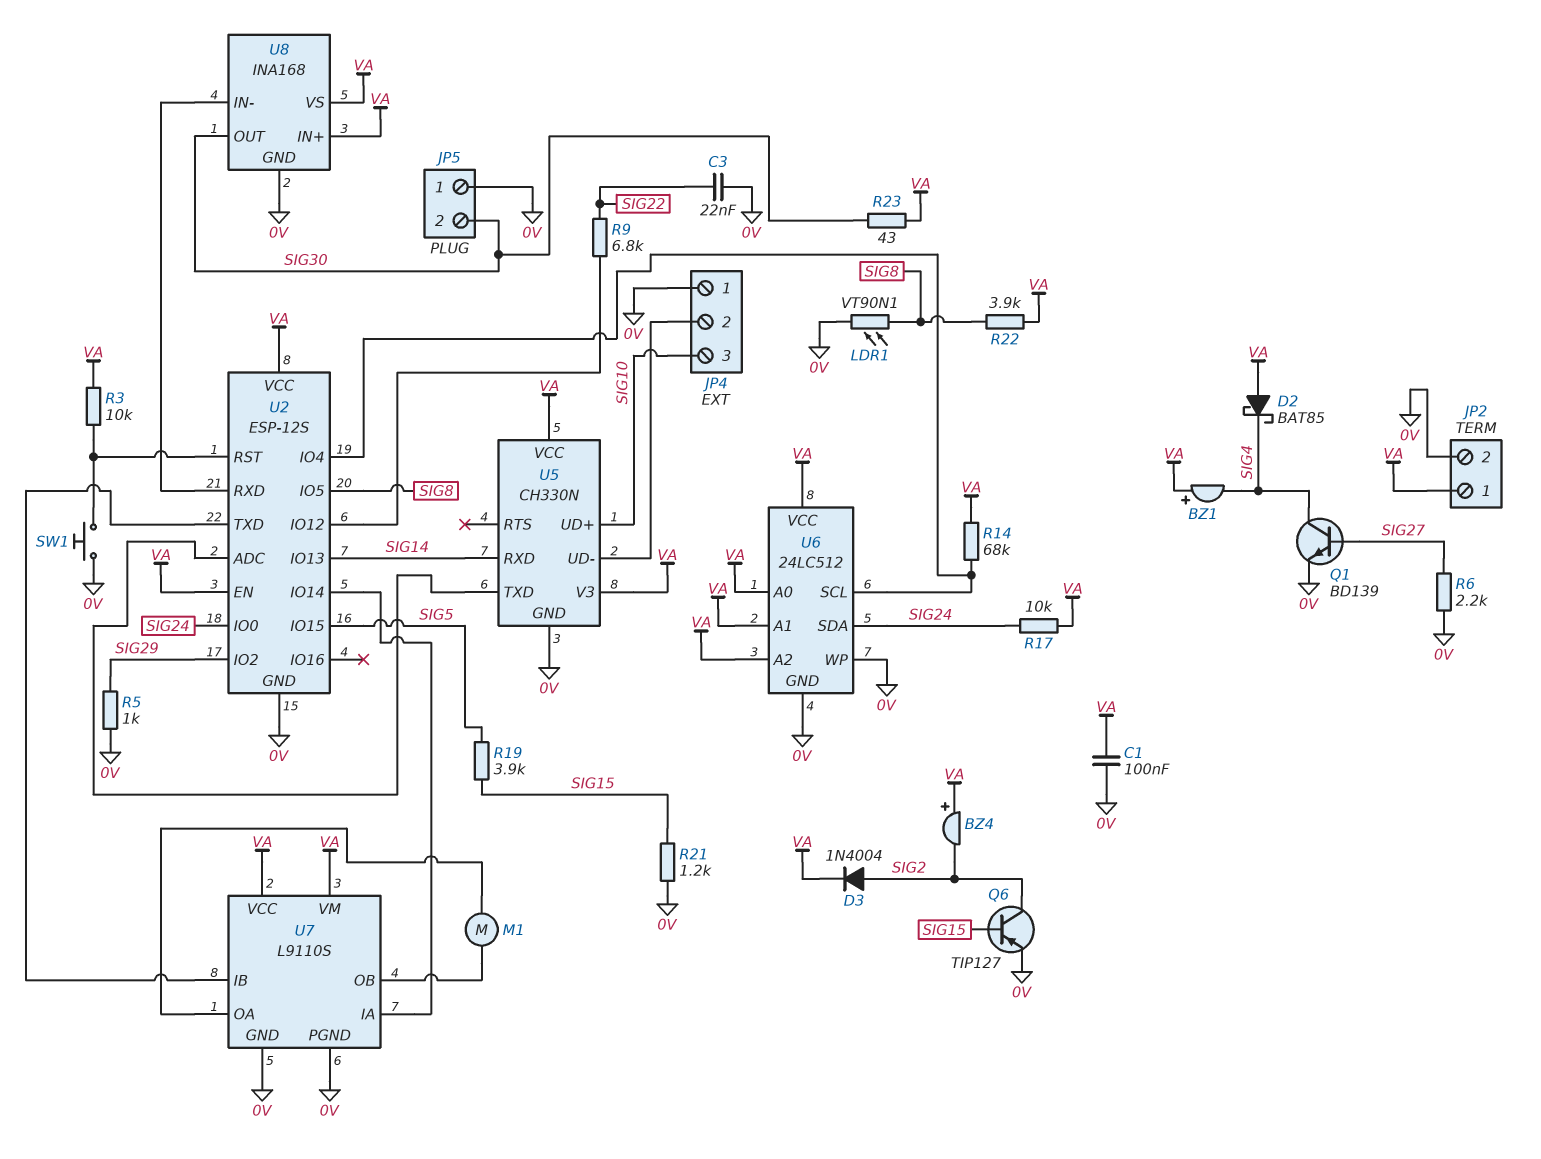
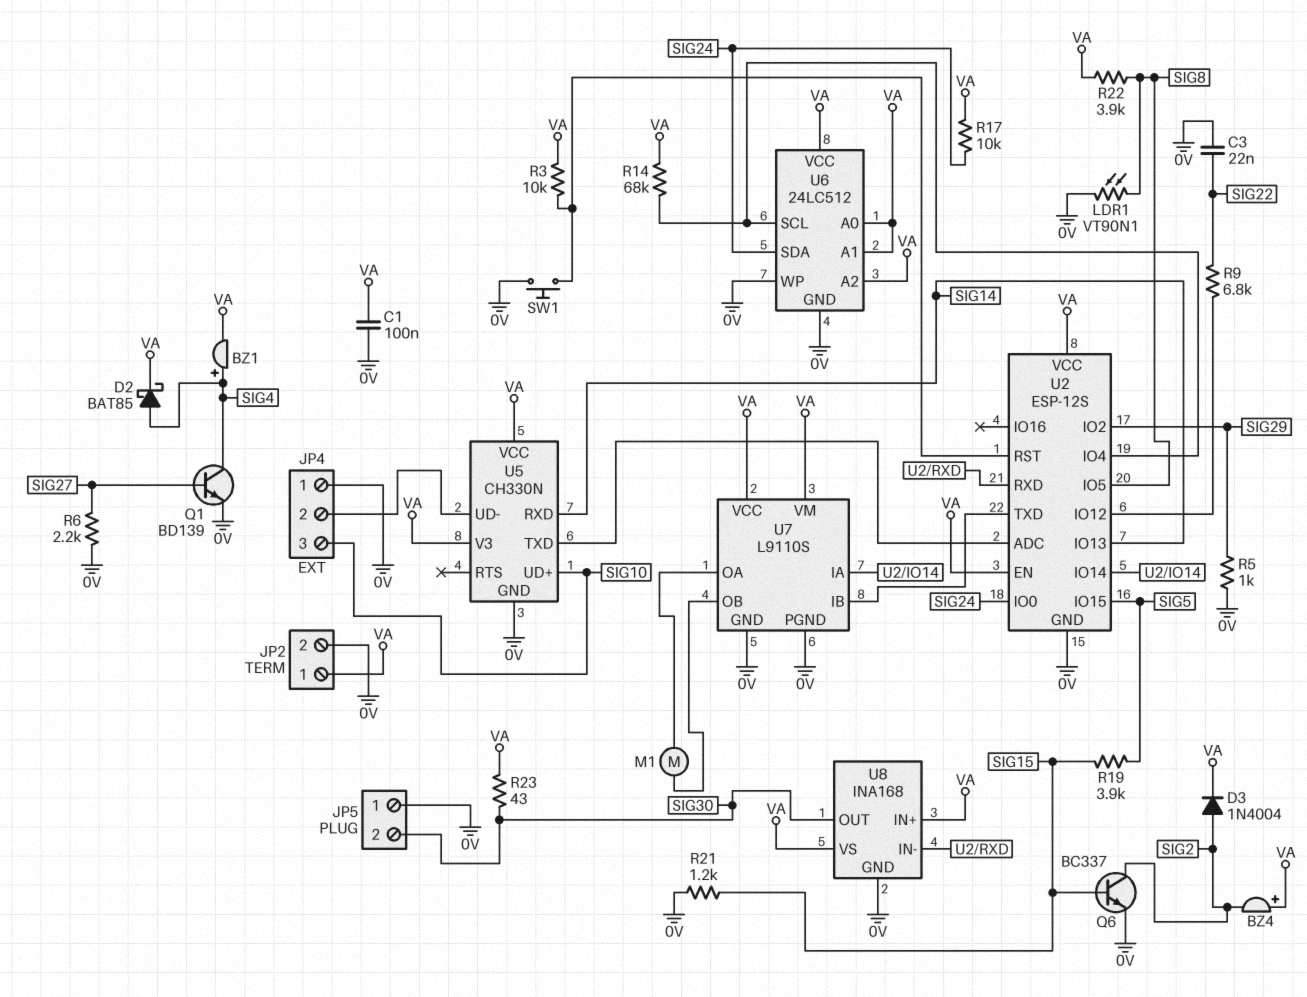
BZ1: buzzer (plus VA, minus SIG4) -> buzzer (plus SIG4, minus VA)
D2: schottky BAT85 (A VA, K SIG4) -> schottky BAT85 (A SIG4, K VA)
Q6: PNP TIP127 (B SIG15, C SIG2, E 0V) -> NPN BC337 (B SIG15, C SIG2, E 0V)

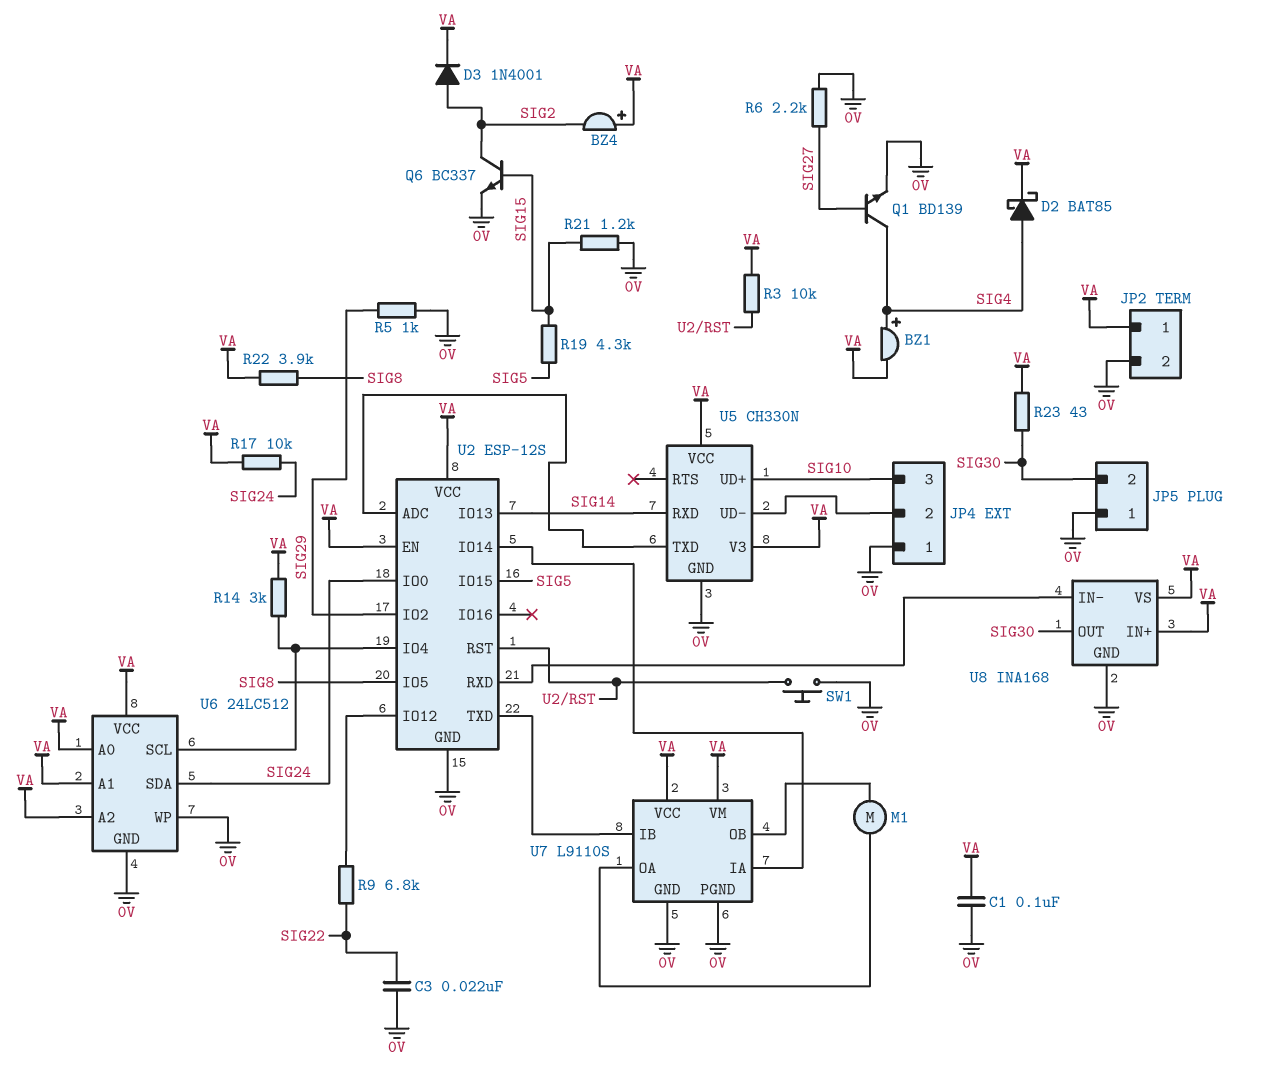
D3: diode 1N4004 (A SIG2, K VA) -> diode 1N4001 (A SIG2, K VA)
LDR1: VT90N1 (0V, SIG8) -> none
R14: 68k (U2/IO4, VA) -> 3k (U2/IO4, VA)
R19: 3.9k (SIG5, SIG15) -> 4.3k (SIG5, SIG15)

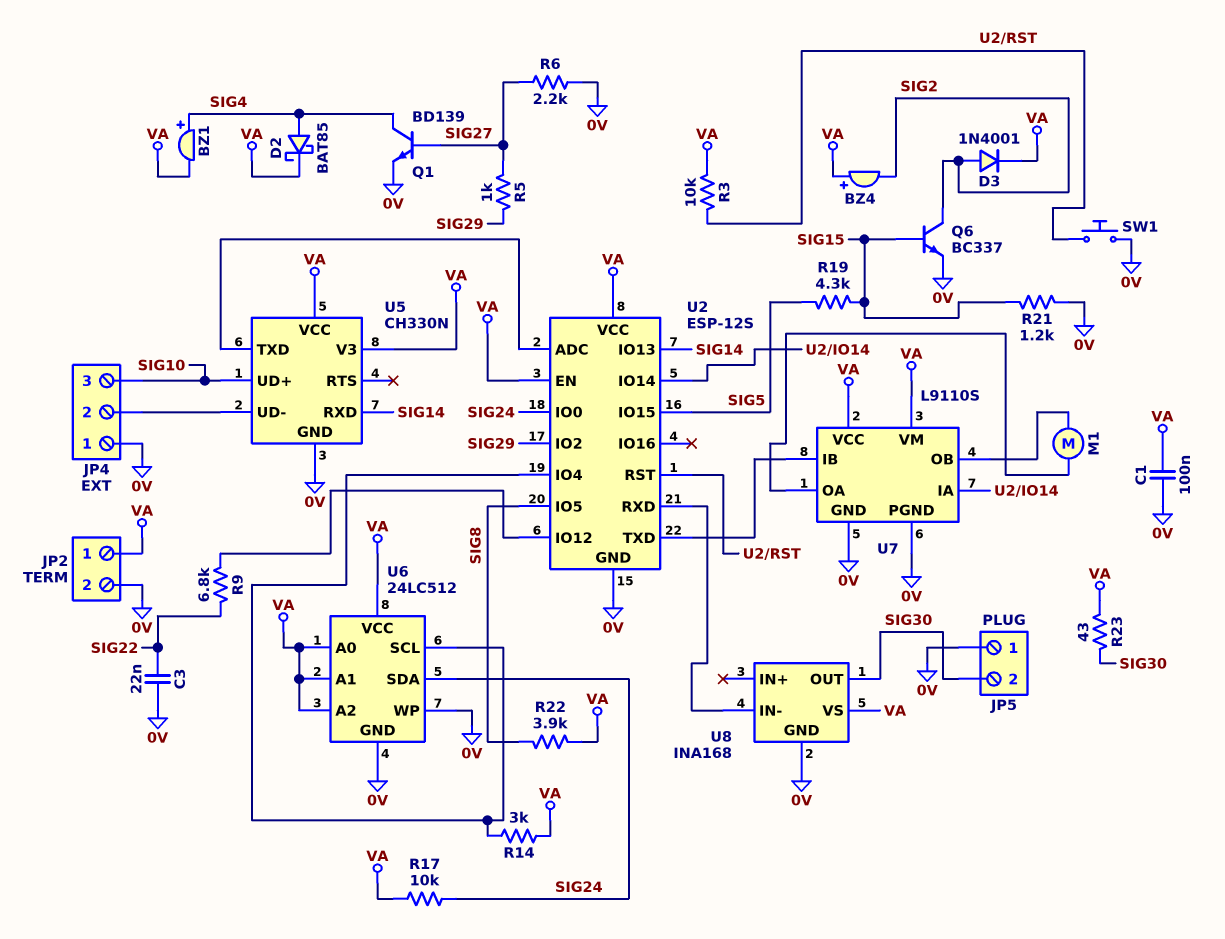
R5: 1k (0V, SIG29) -> 1k (SIG27, SIG29)
U8 pin IN+: VA -> none

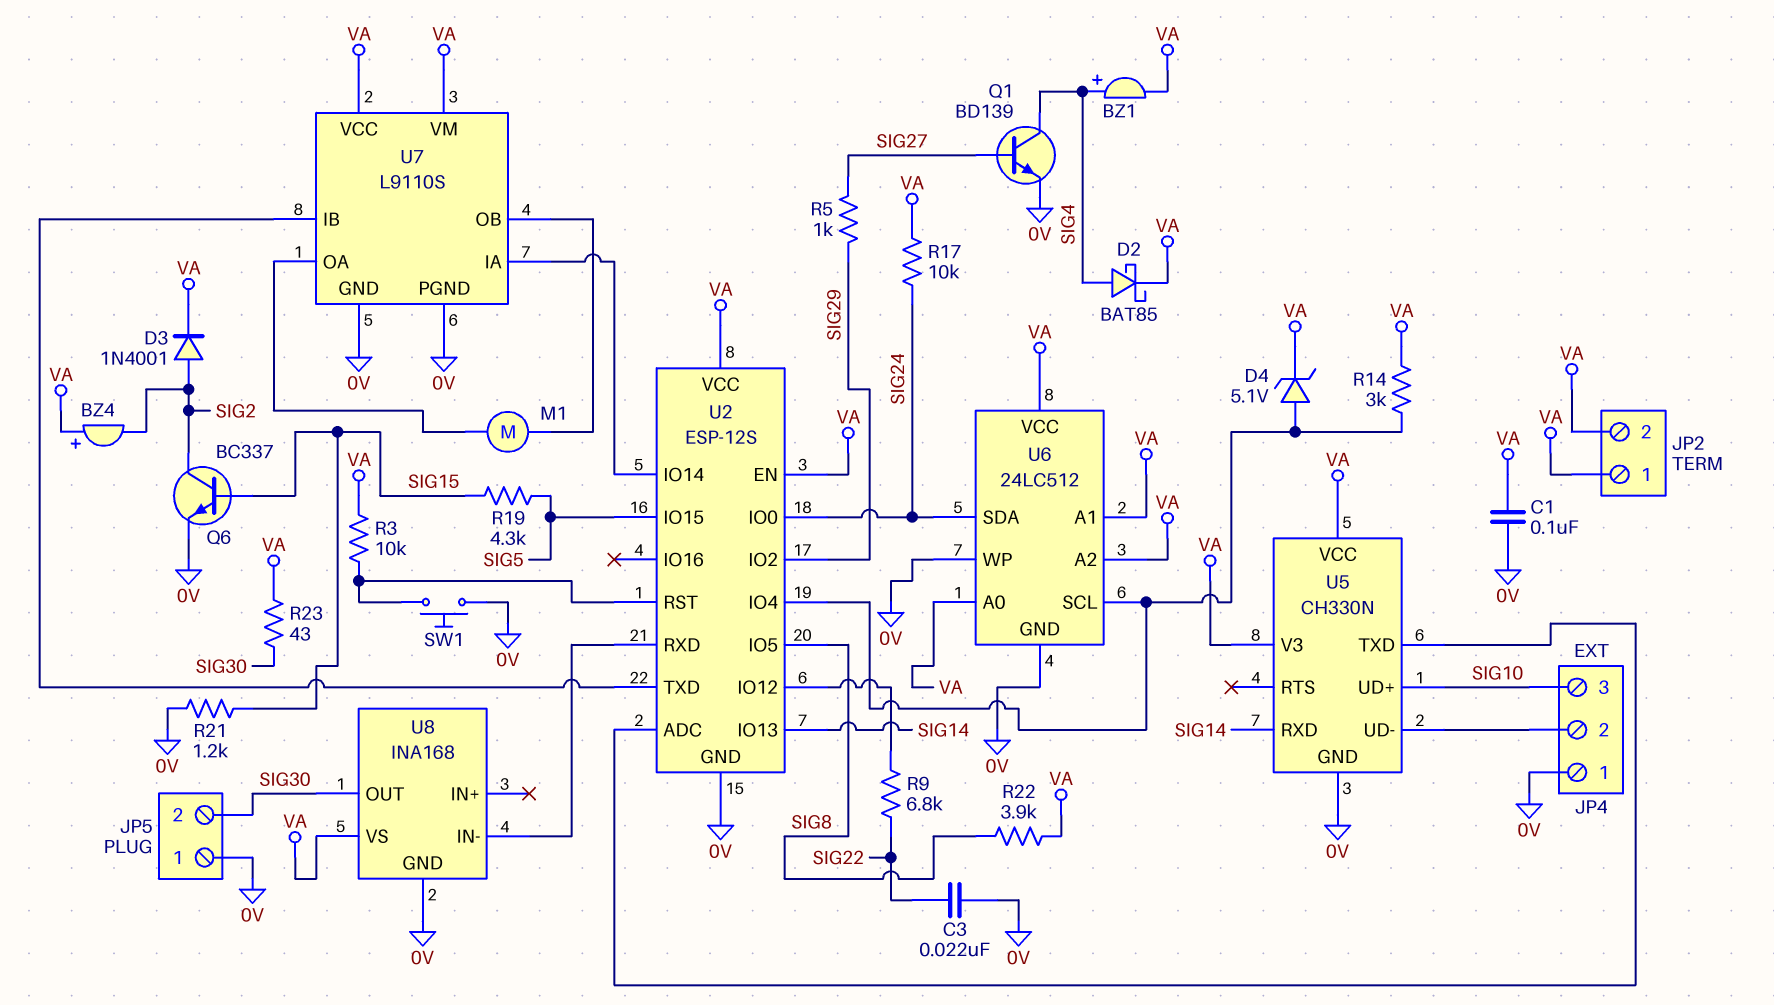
D4: none -> zener 5.1V (A U2/IO4, K VA)
JP2 pin 2: 0V -> VA
R6: 2.2k (0V, SIG27) -> none

